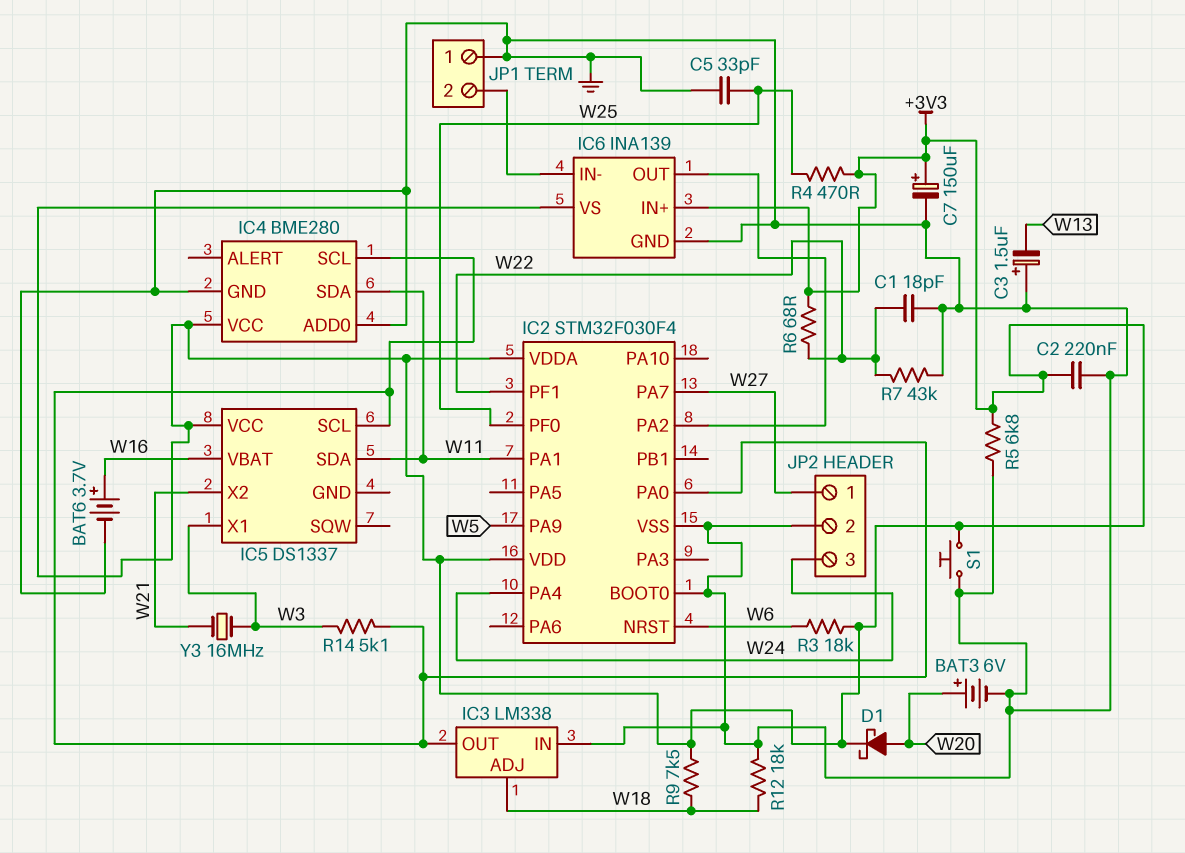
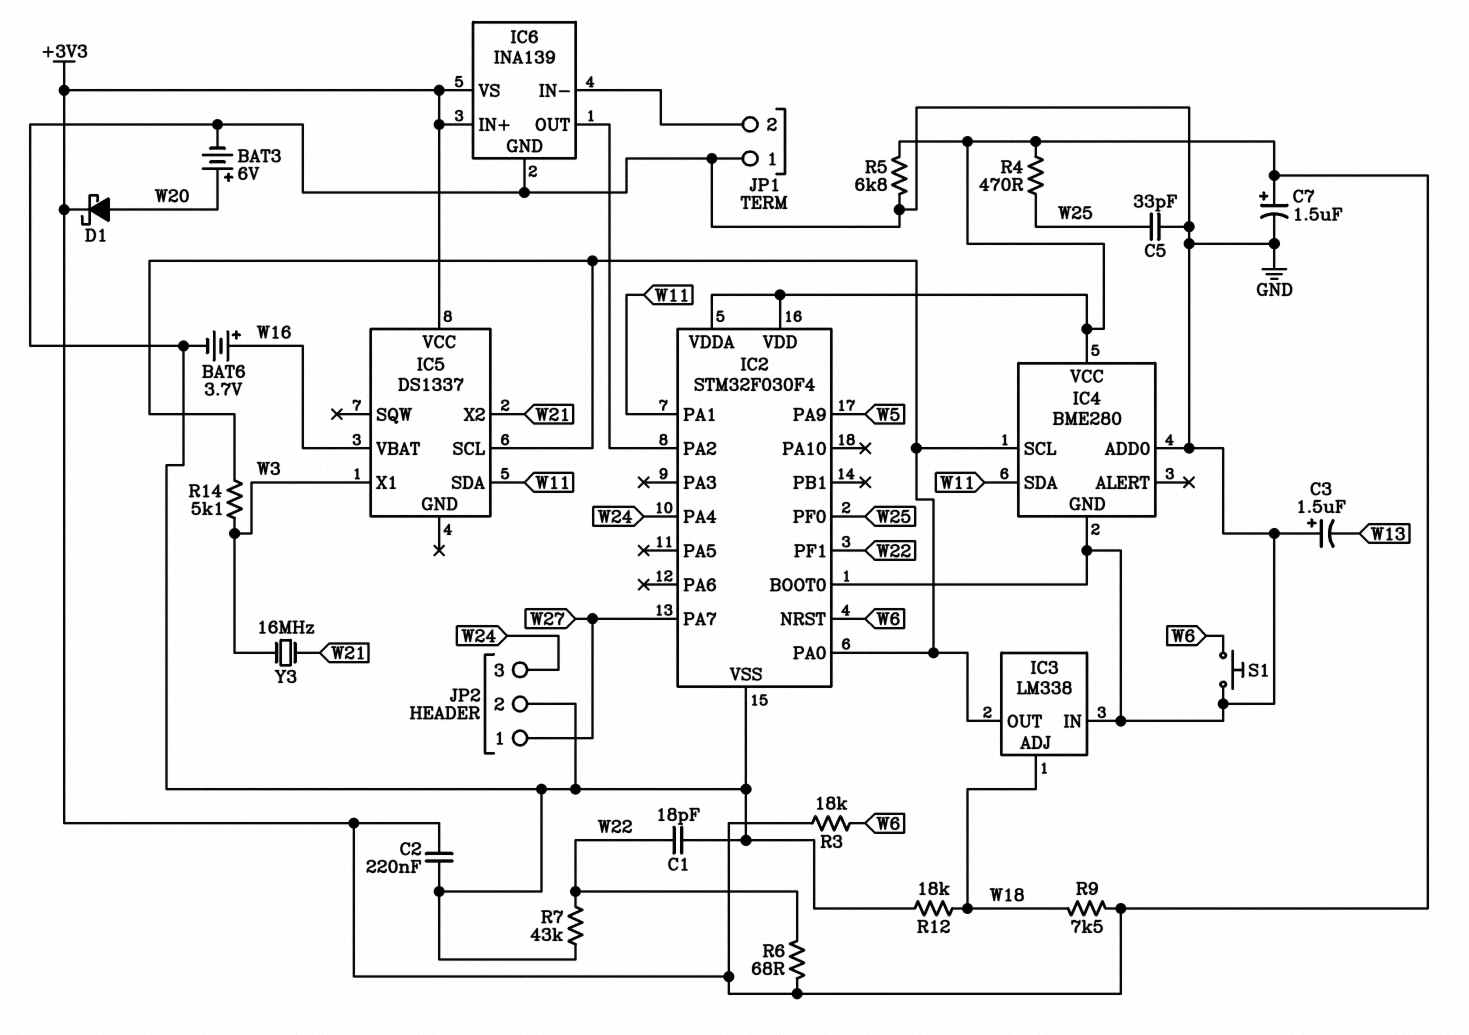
C7: 150uF (plus +3V3, minus GND) -> 1.5uF (plus +3V3, minus GND)
S1: button (+3V3, GND) -> button (GND, W6)

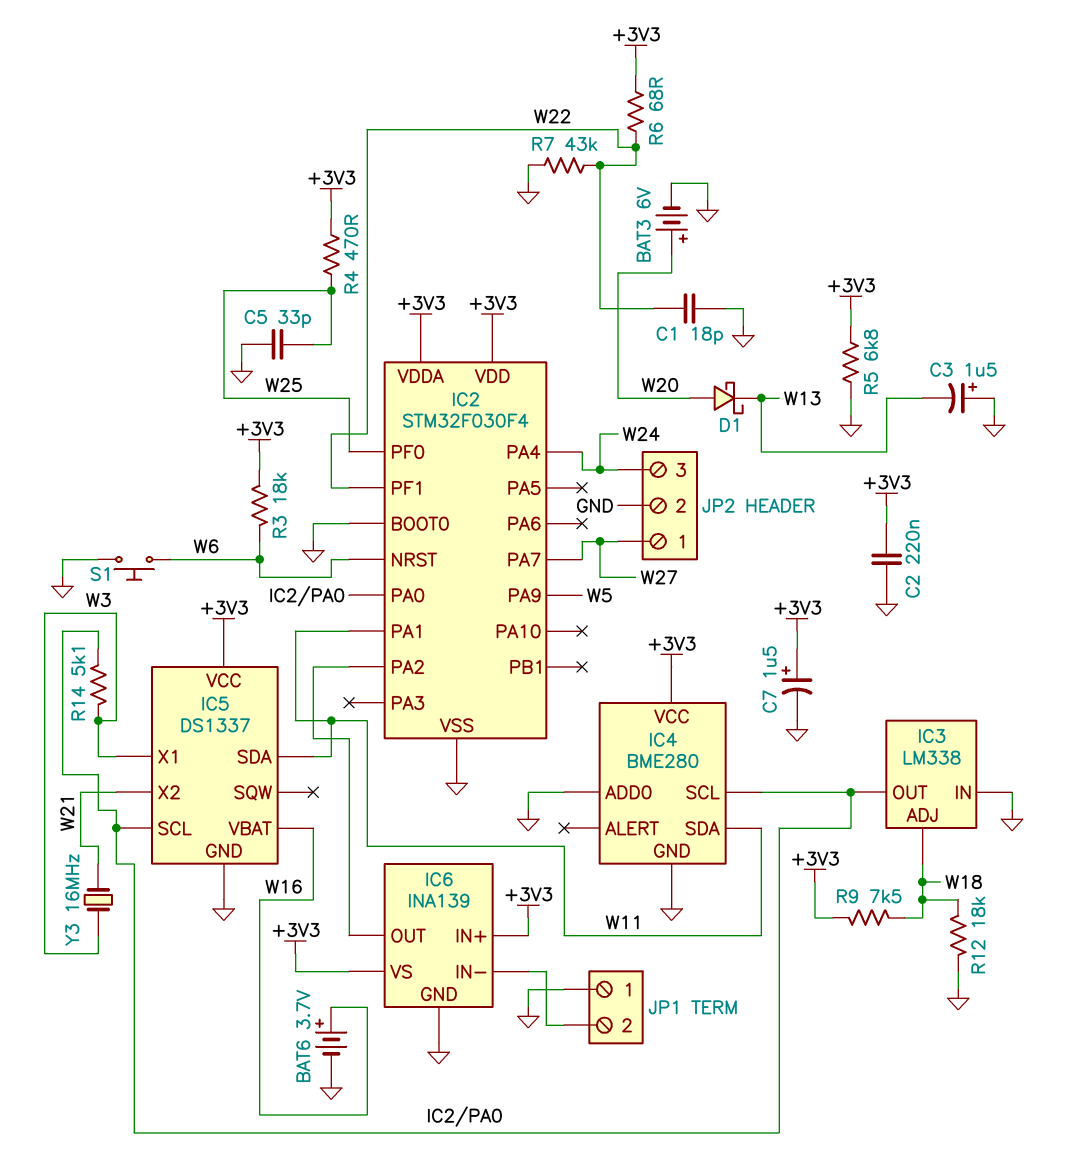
D1: schottky (A W20, K +3V3) -> schottky (A W20, K W13)
IC5 pin GND: none -> GND

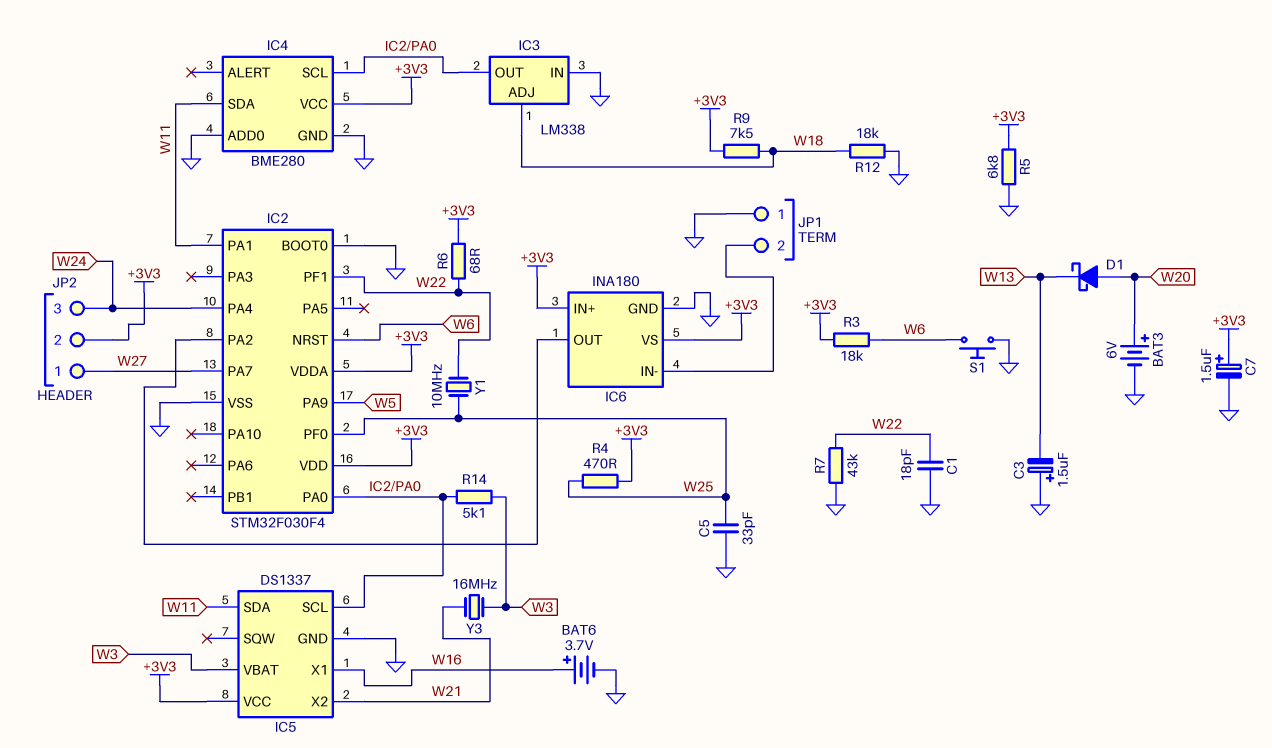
C2: 220nF (+3V3, GND) -> none
IC5 pin VBAT: W16 -> W3
IC5 pin X1: W3 -> W16
IC6: INA139 -> INA180
JP2 pin 2: GND -> +3V3
Y1: none -> 10MHz (W22, W25)

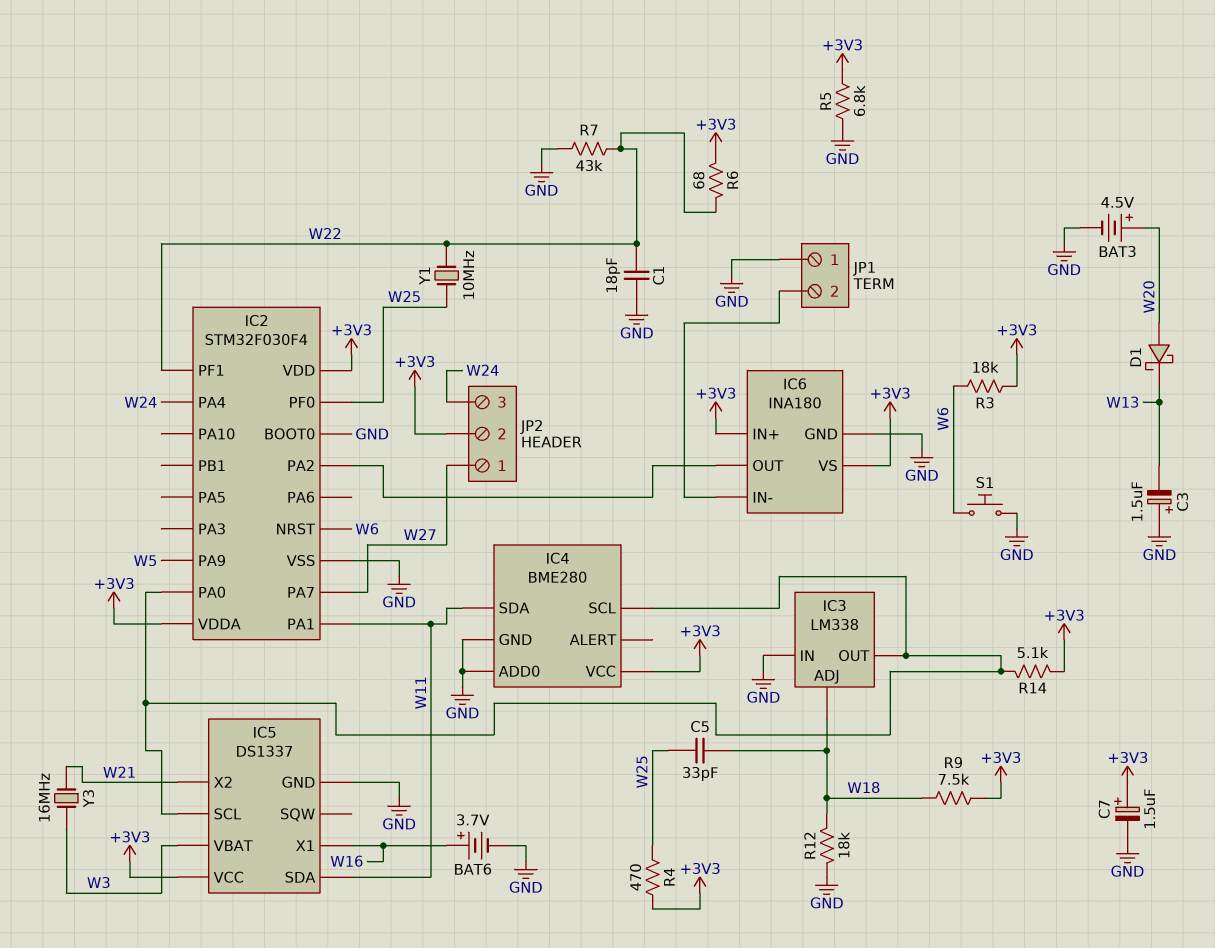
BAT3: 6V (plus W20, minus GND) -> 4.5V (plus W20, minus GND)
C5: 33pF (GND, W25) -> 33pF (W18, W25)
R14: 5.1k (IC2/PA0, W3) -> 5.1k (+3V3, IC2/PA0)

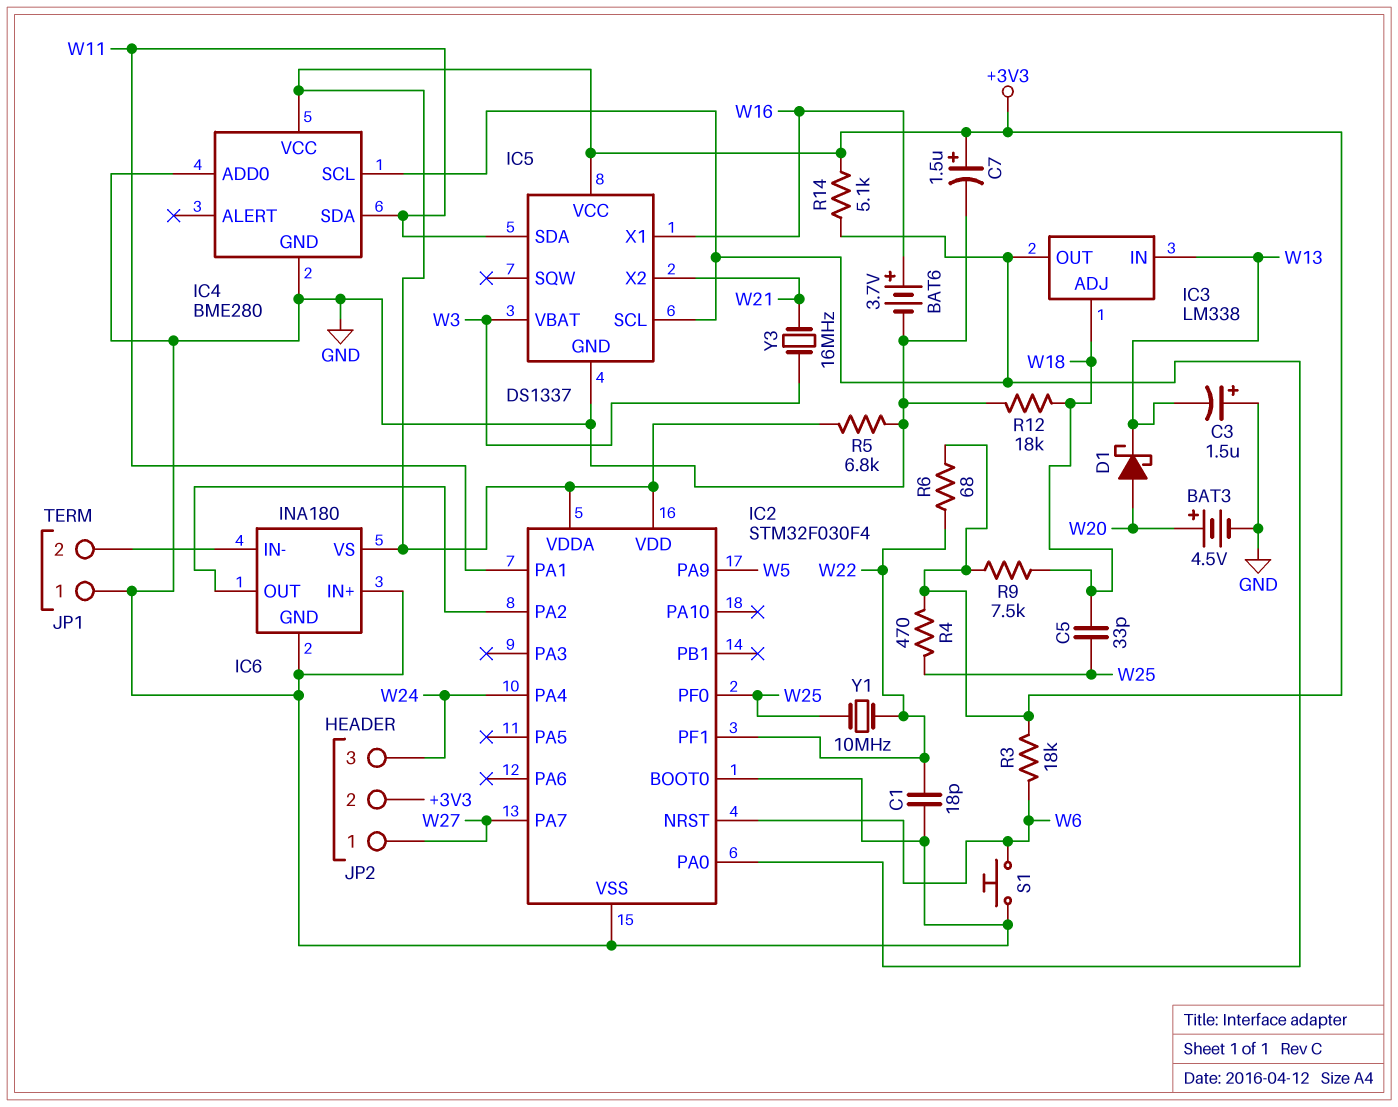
IC3 pin IN: GND -> W13
IC6 pin IN+: +3V3 -> GND
R7: 43k (GND, W22) -> none

